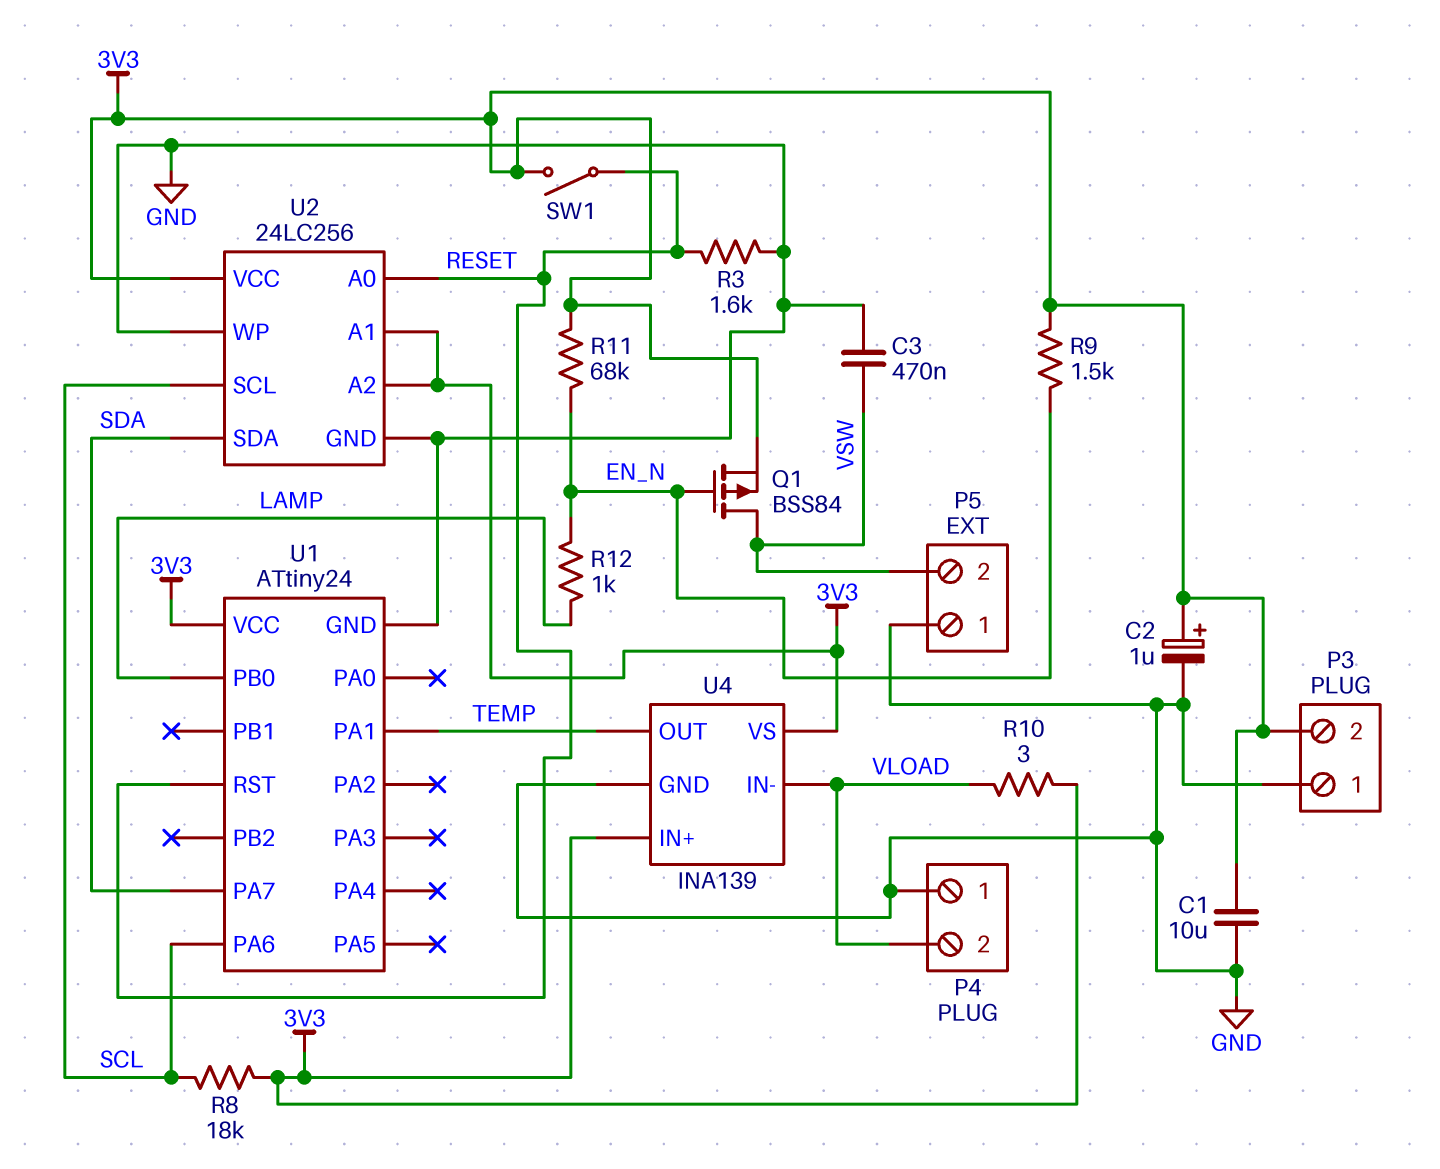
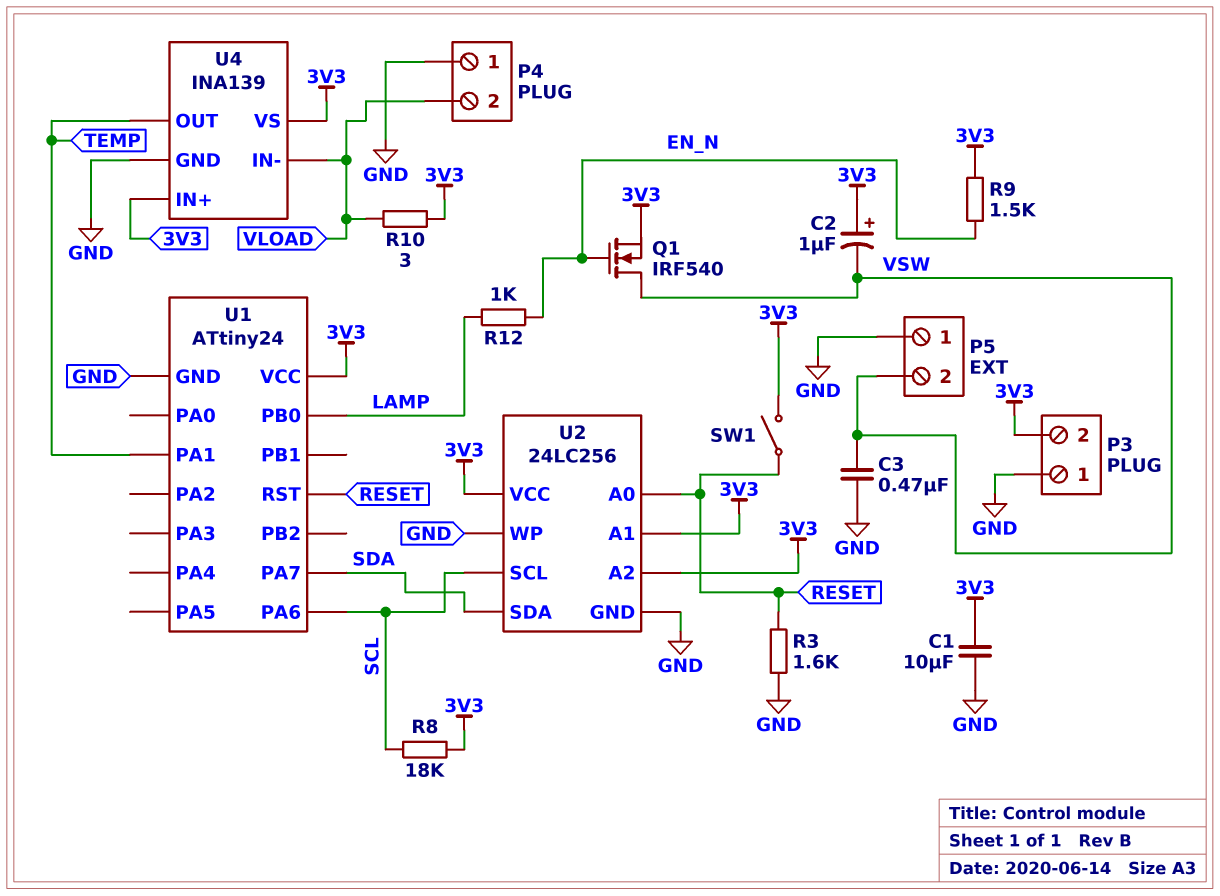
C2: 1uF (plus 3V3, minus GND) -> 1uF (plus 3V3, minus VSW)
Q1: PMOS BSS84 (G EN_N, D VSW, S 3V3) -> NMOS IRF540 (G EN_N, D VSW, S 3V3)
R11: 68k (3V3, EN_N) -> none

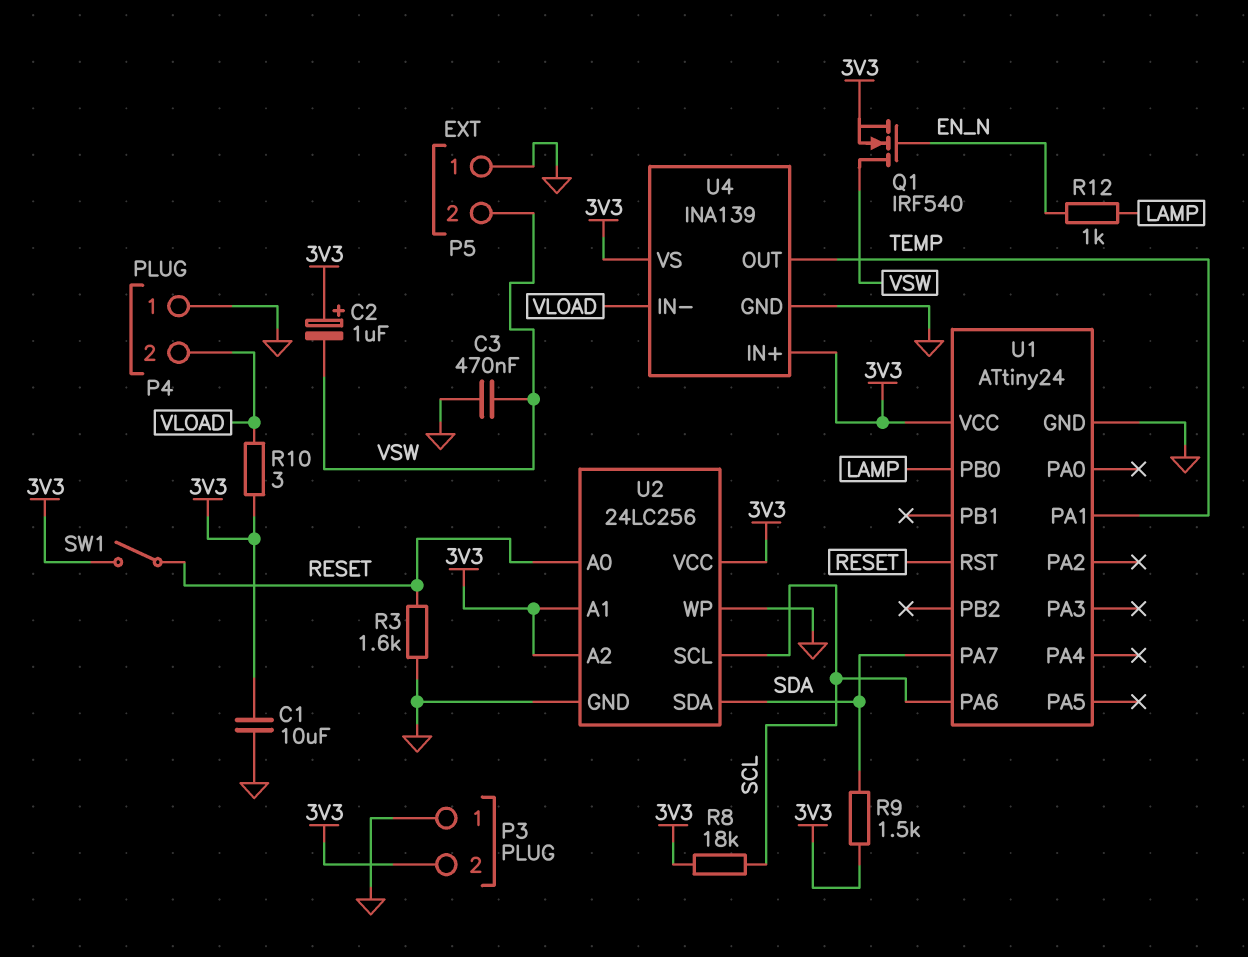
R9: 1.5k (3V3, EN_N) -> 1.5k (3V3, SDA)

